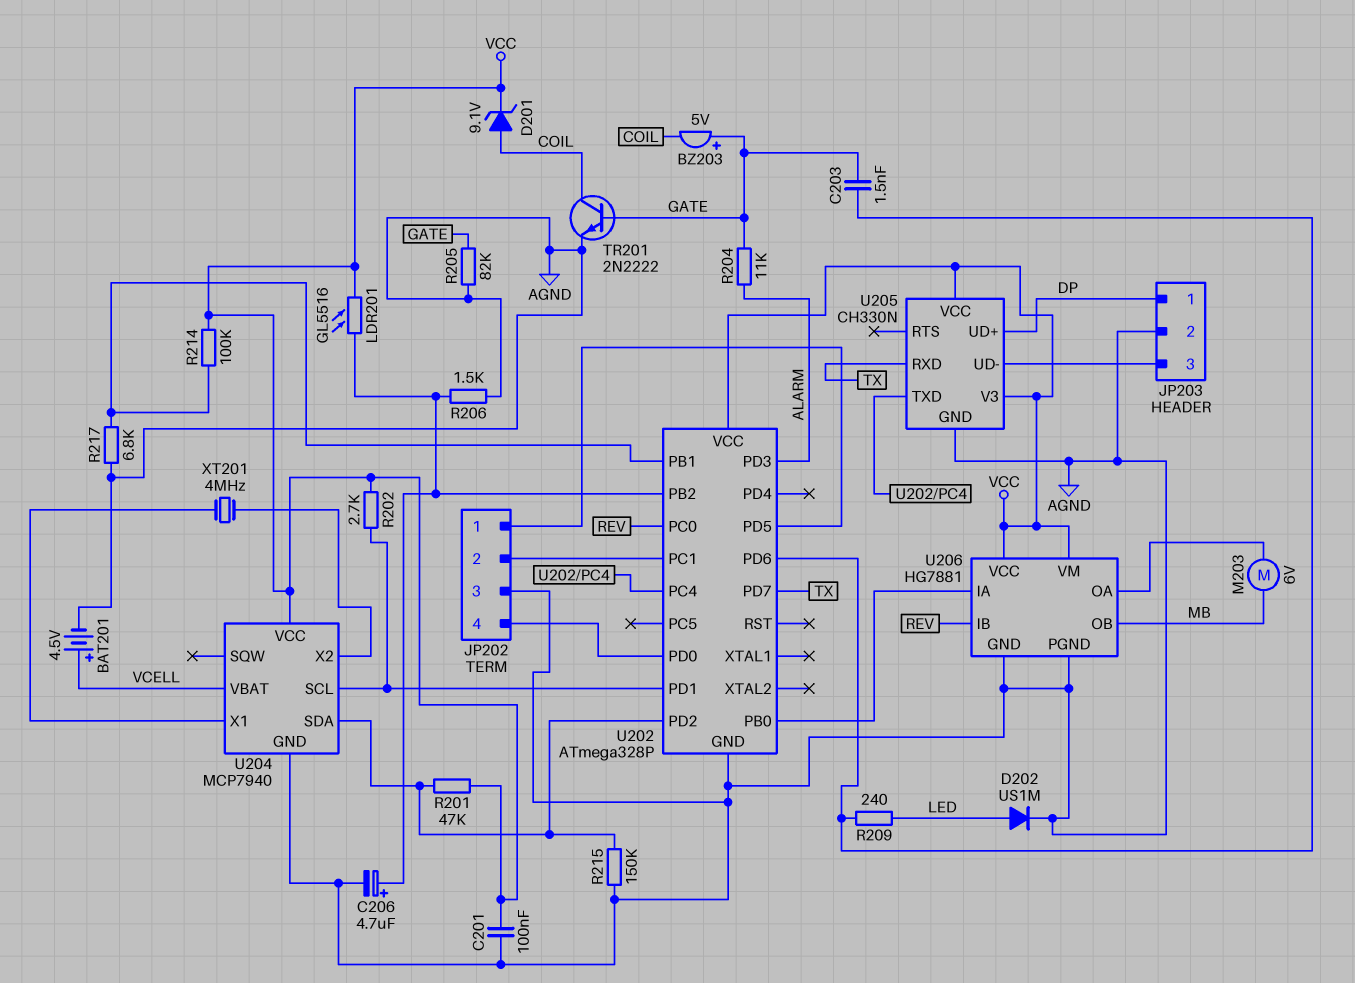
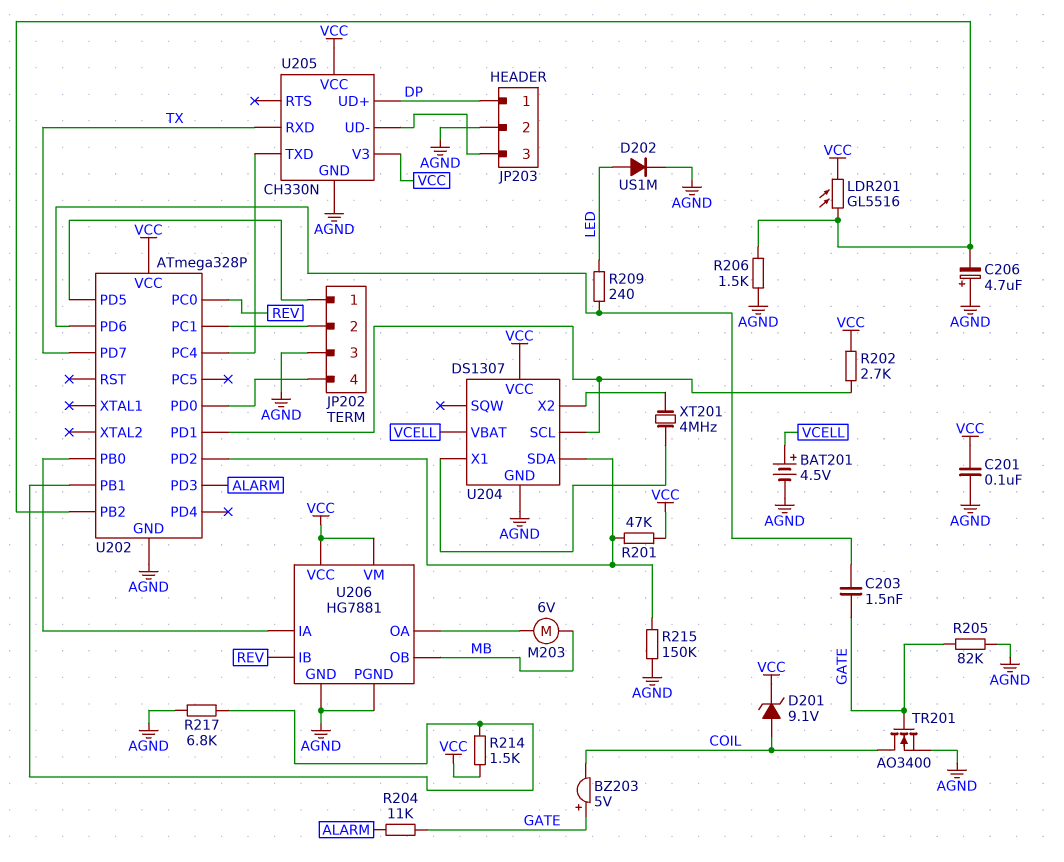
C206: 4.7uF (plus U202/PB2, minus AGND) -> 4.7uF (plus AGND, minus U202/PB2)
R214: 100k (U202/PB1, VCC) -> 1.5k (U202/PB1, VCC)
TR201: NPN 2N2222 (B GATE, C COIL, E AGND) -> NMOS AO3400 (G GATE, D COIL, S AGND)
U204: MCP7940 -> DS1307

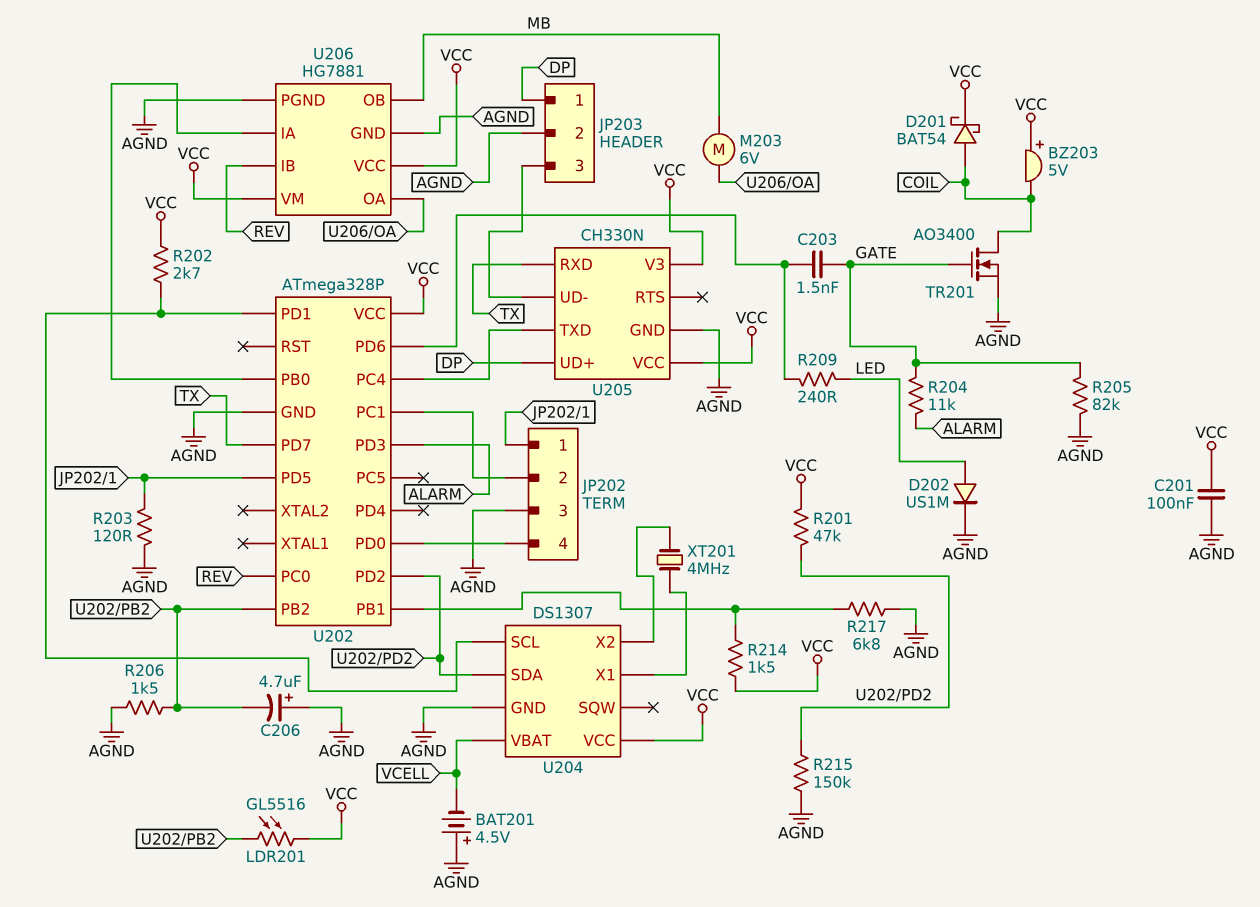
BAT201: 4.5V (plus VCELL, minus AGND) -> 4.5V (plus AGND, minus VCELL)
BZ203: buzzer 5V (plus GATE, minus COIL) -> buzzer 5V (plus VCC, minus COIL)
D201: zener 9.1V (A COIL, K VCC) -> schottky BAT54 (A COIL, K VCC)
R203: none -> 120 (AGND, JP202/1)

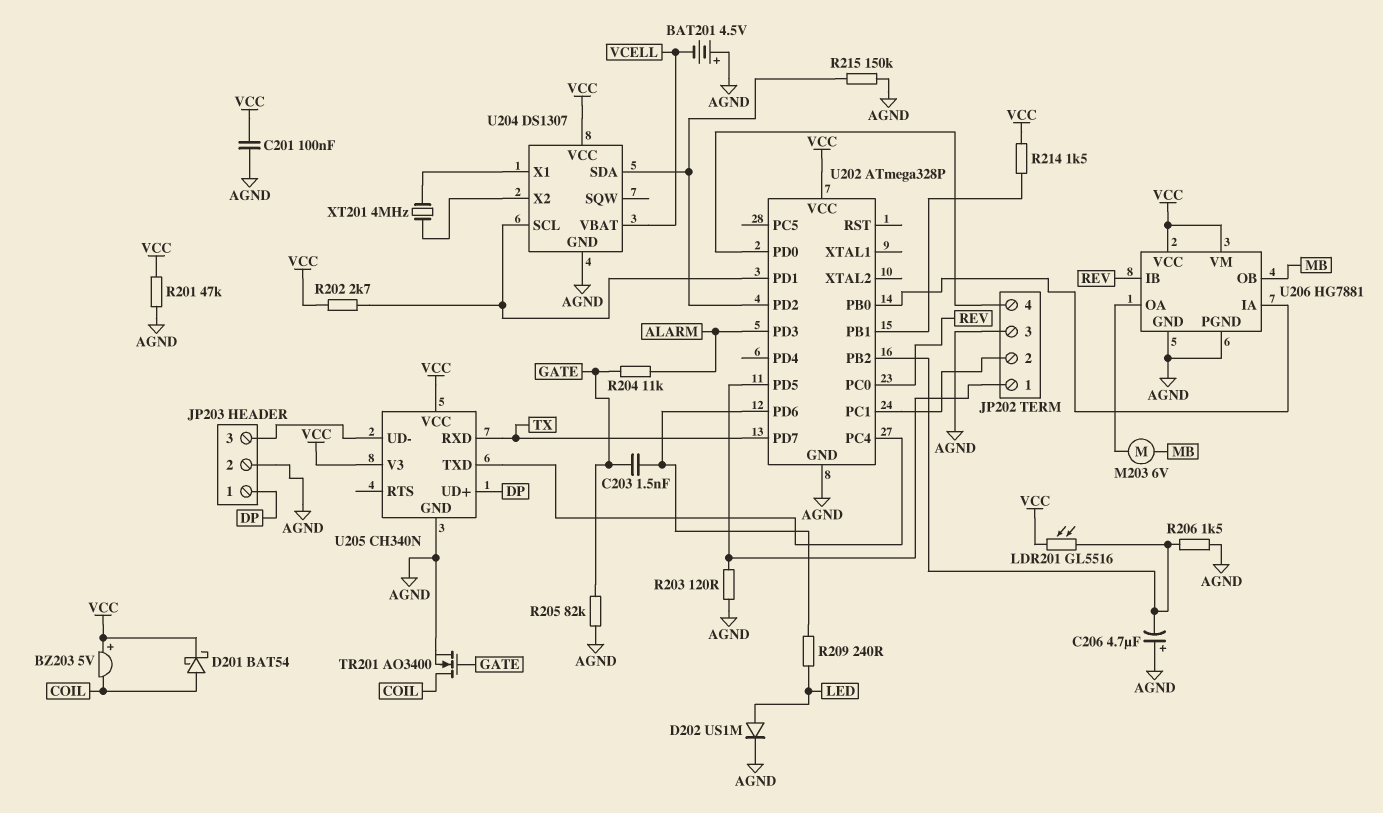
R201: 47k (U202/PD2, VCC) -> 47k (AGND, VCC)
R217: 6.8k (AGND, U202/PB1) -> none
U205: CH330N -> CH340N

